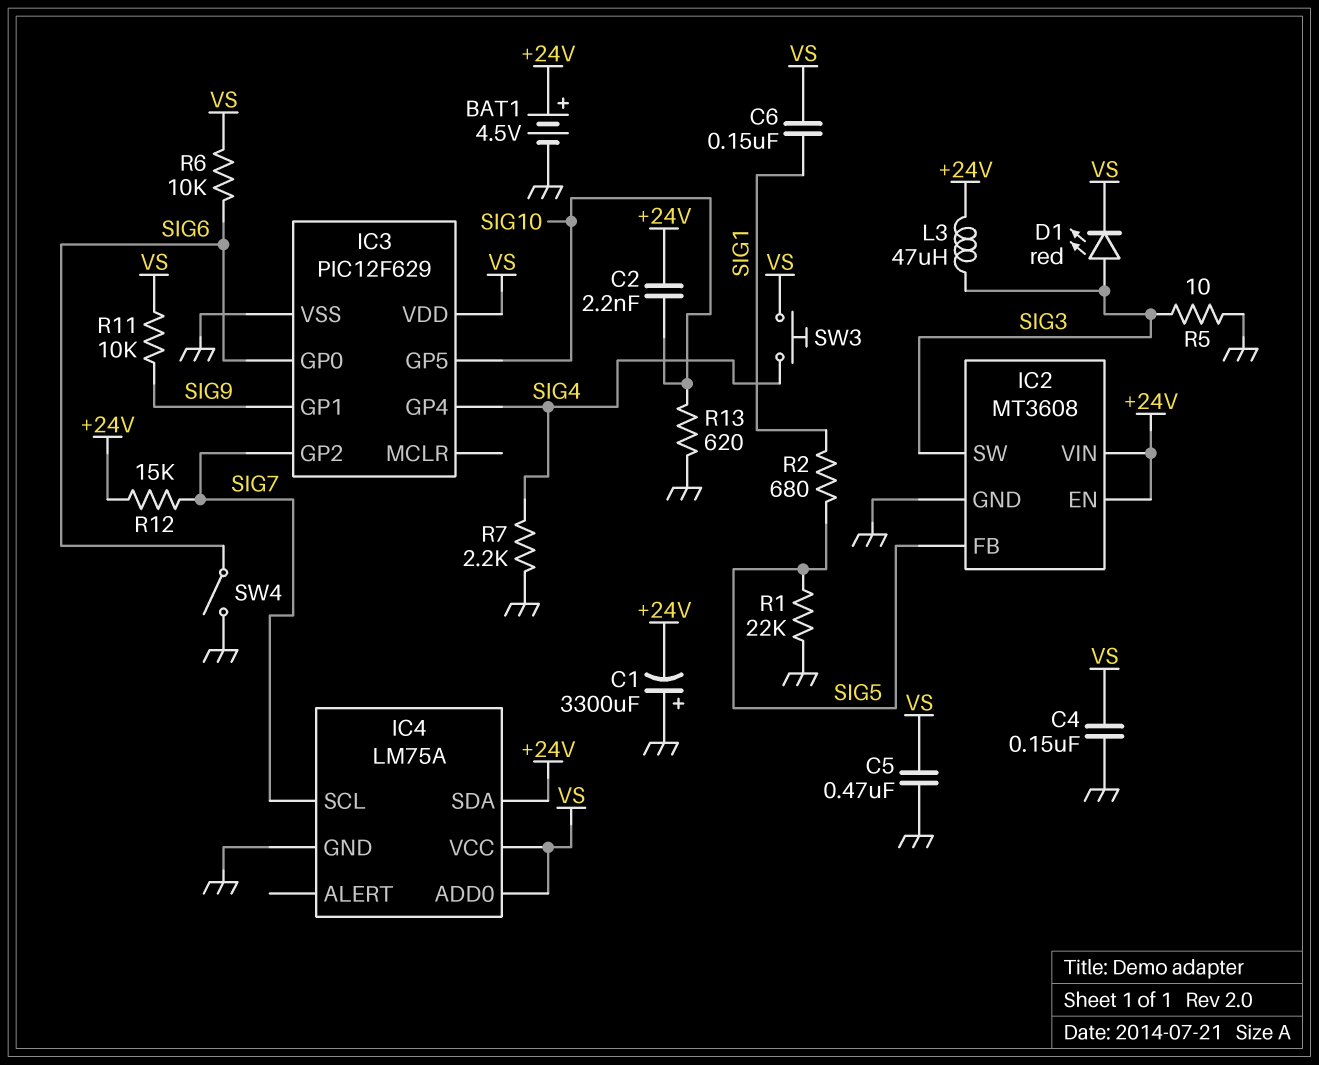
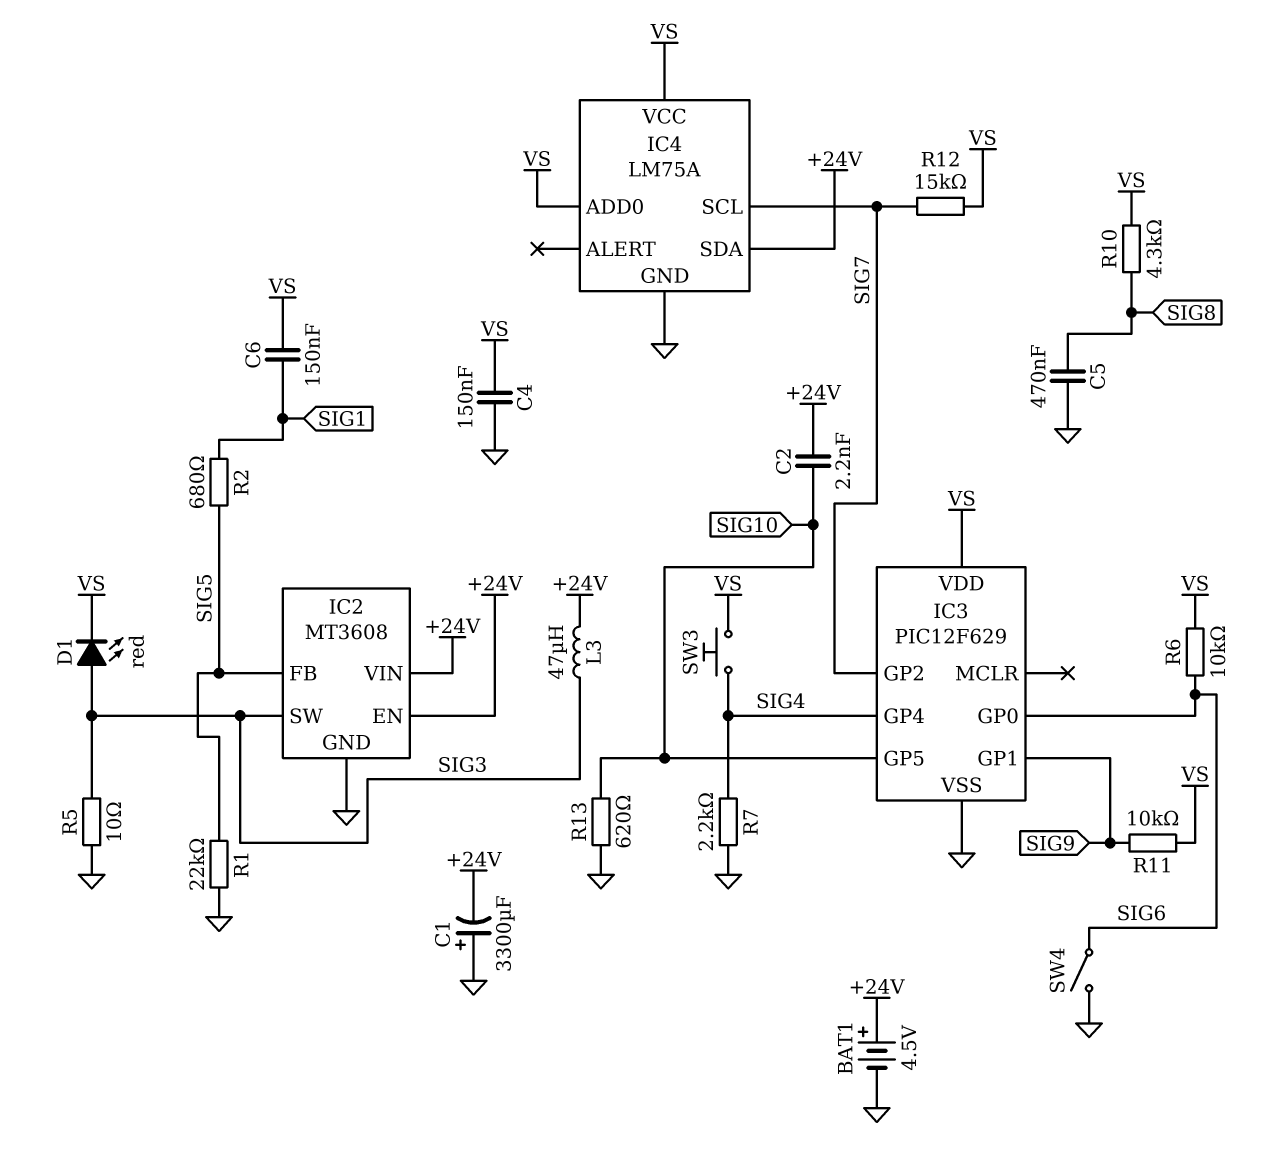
C5: 470nF (GND, VS) -> 470nF (GND, SIG8)
R10: none -> 4.3k (SIG8, VS)
R12: 15k (+24V, SIG7) -> 15k (SIG7, VS)

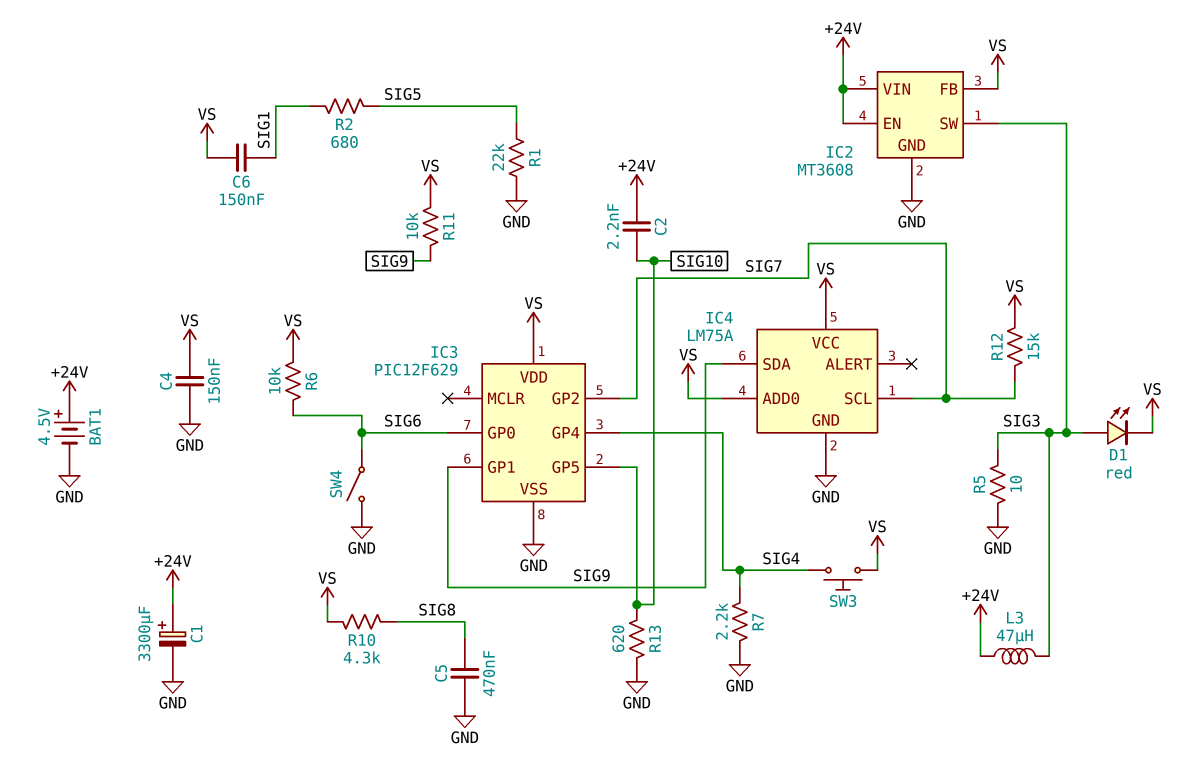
C1: 3300uF (plus GND, minus +24V) -> 3300uF (plus +24V, minus GND)
IC2 pin FB: SIG5 -> VS
IC4 pin SDA: +24V -> SIG9

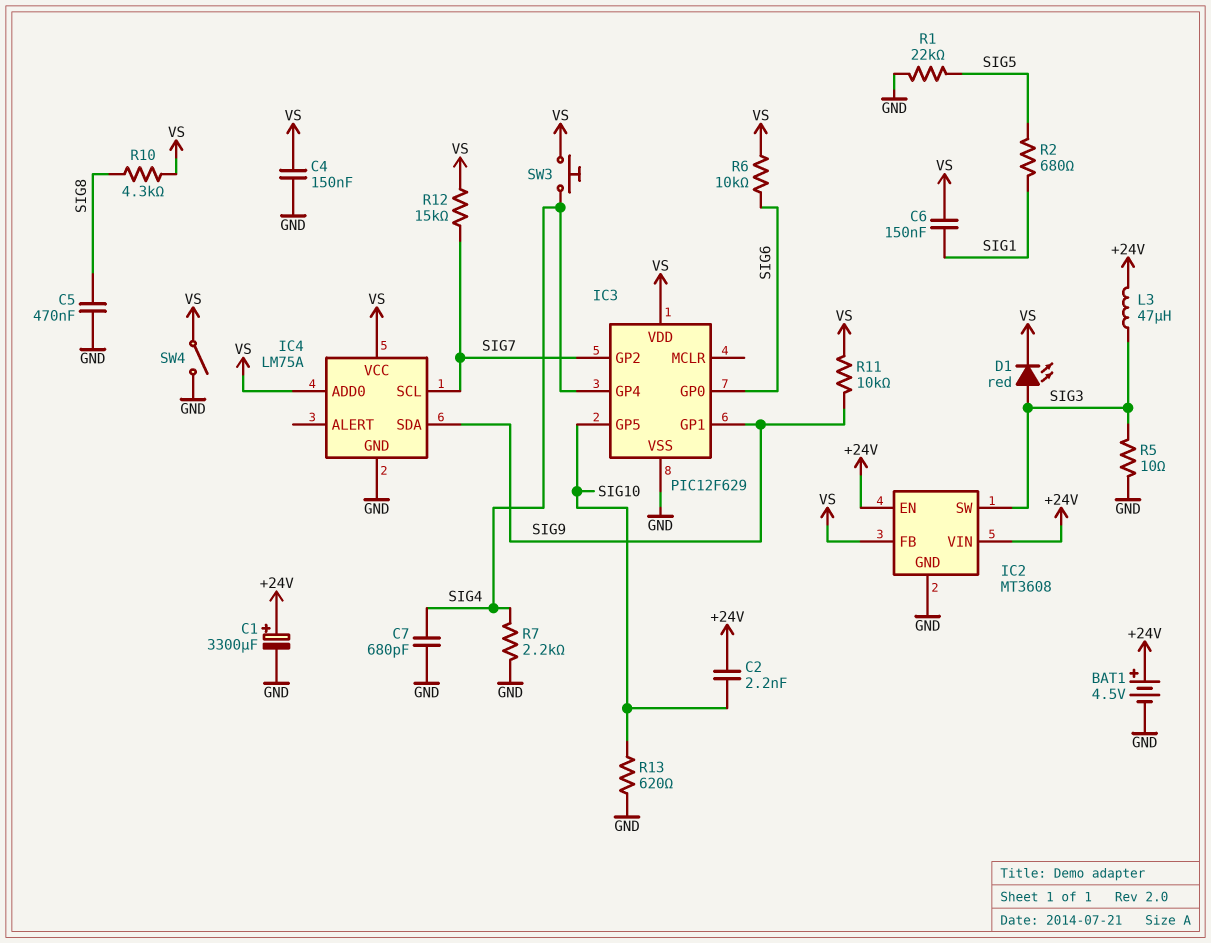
C7: none -> 680pF (GND, SIG4)
SW4: switch (GND, SIG6) -> switch (GND, VS)

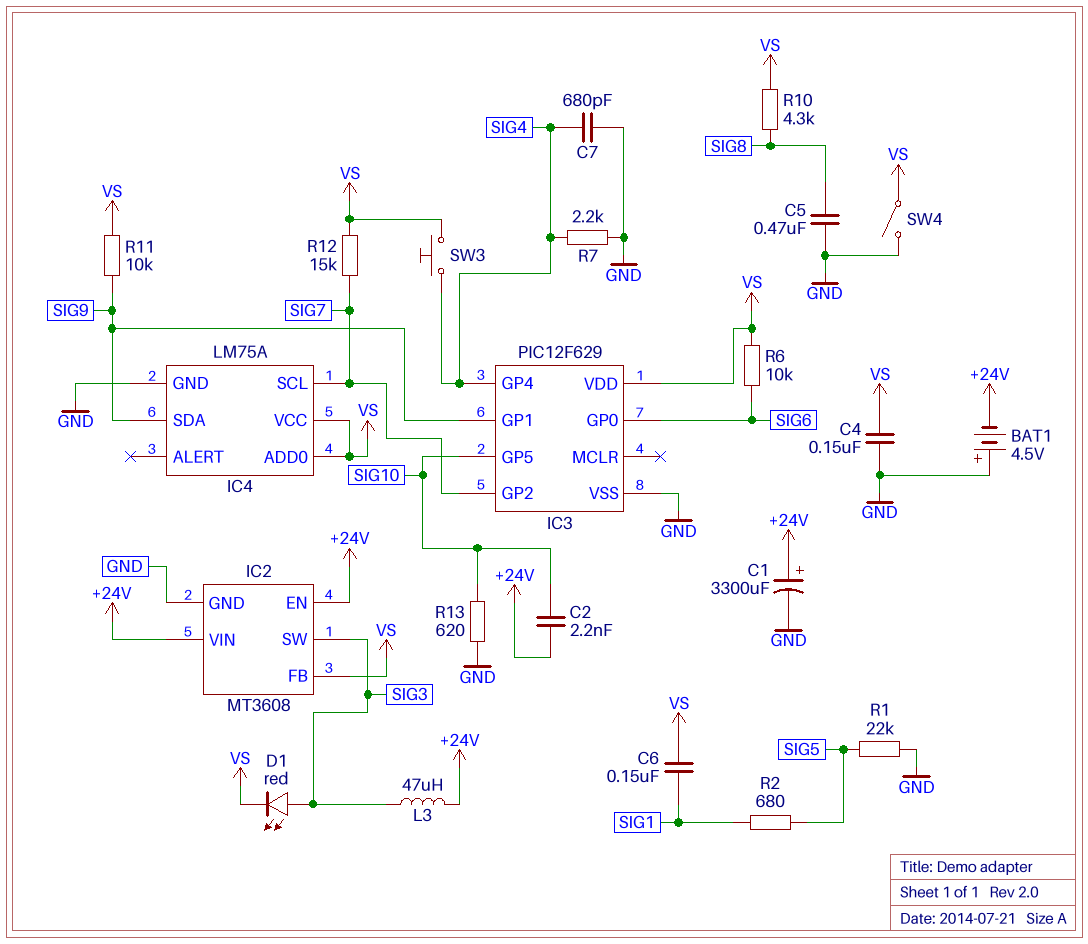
BAT1: 4.5V (plus +24V, minus GND) -> 4.5V (plus GND, minus +24V)
R5: 10 (GND, SIG3) -> none

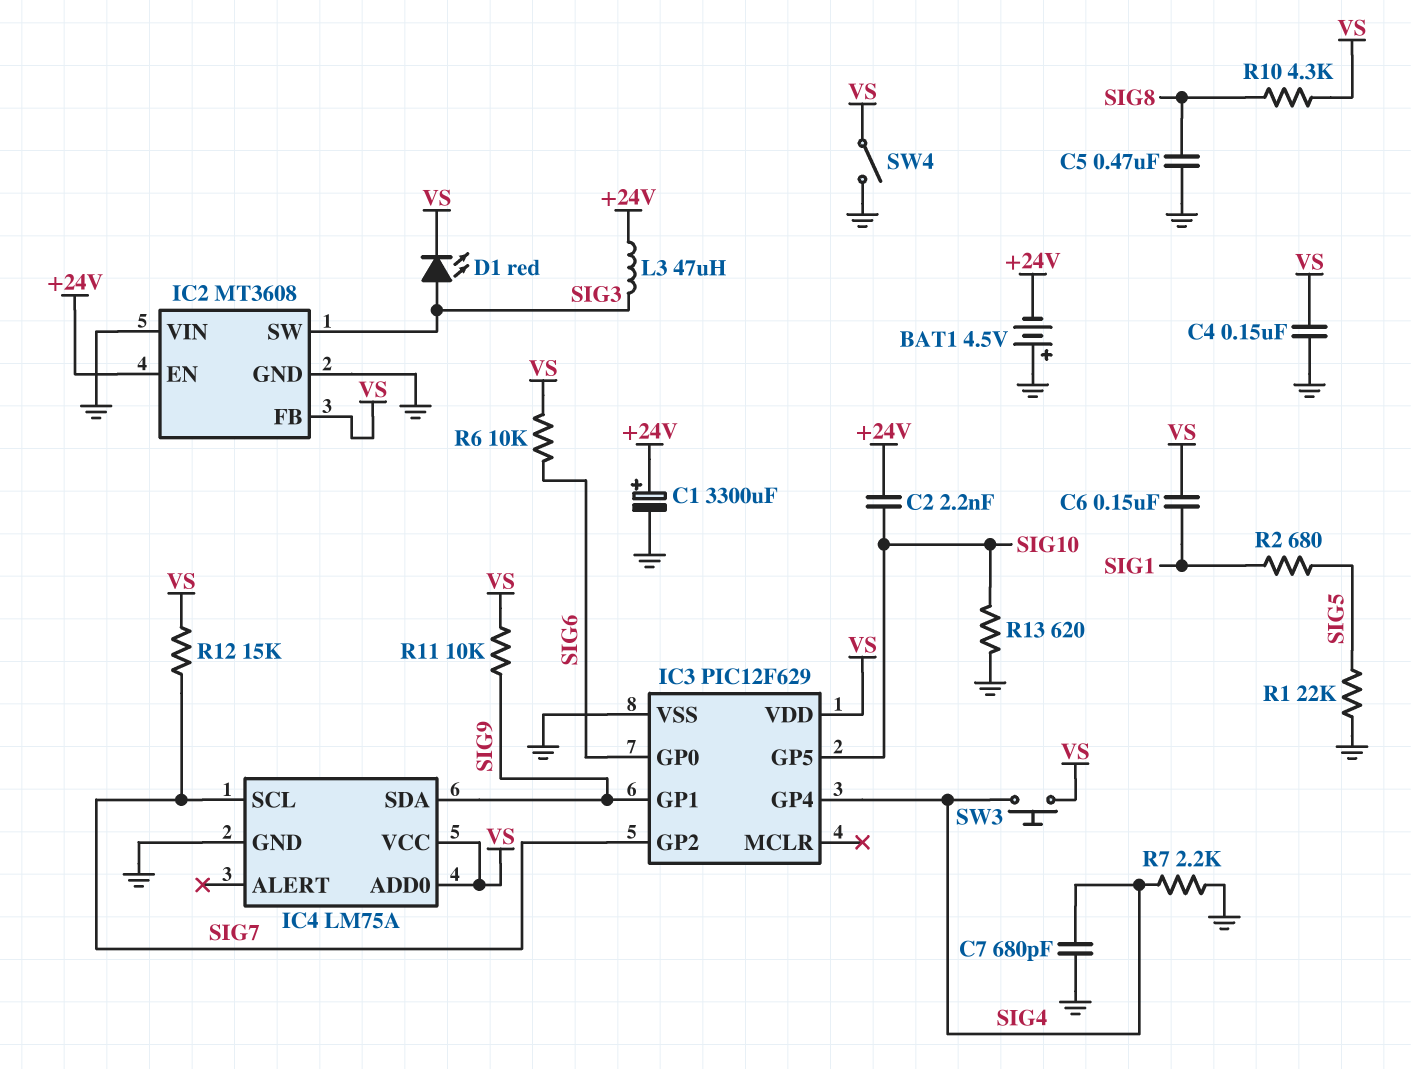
IC2 pin VIN: +24V -> GND

